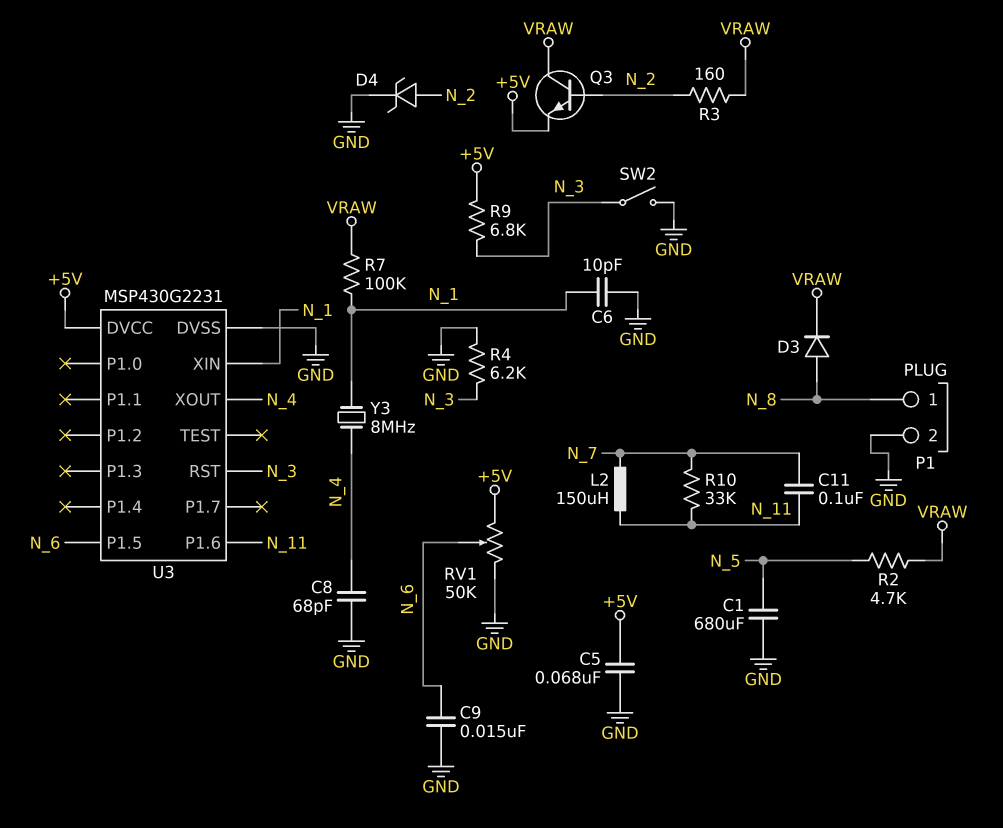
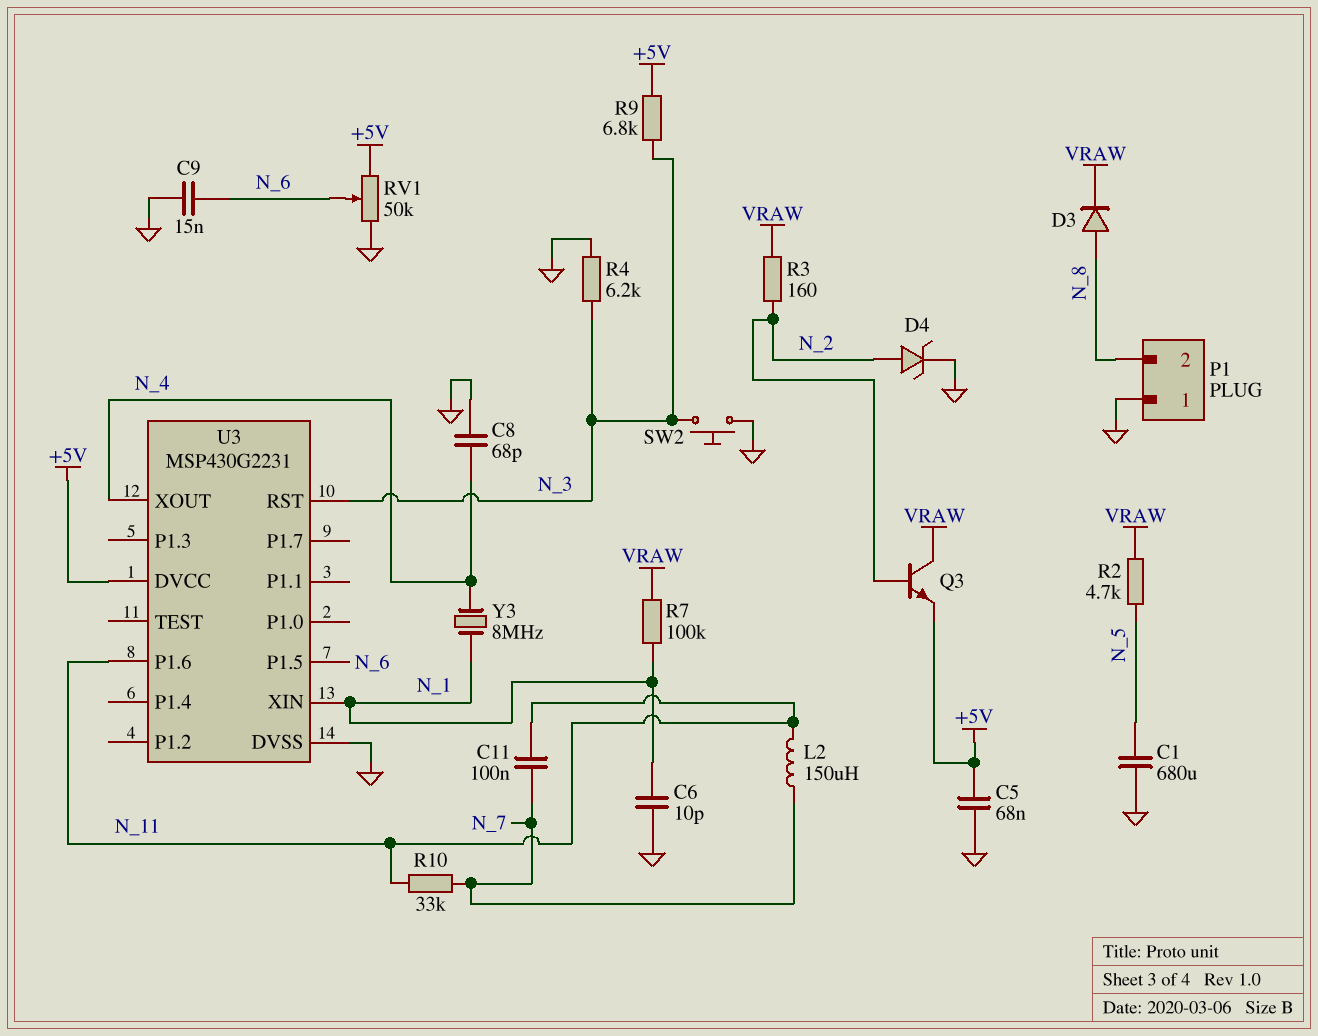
P1 pin 1: N_8 -> GND
P1 pin 2: GND -> N_8
SW2: switch (GND, N_3) -> button (GND, N_3)

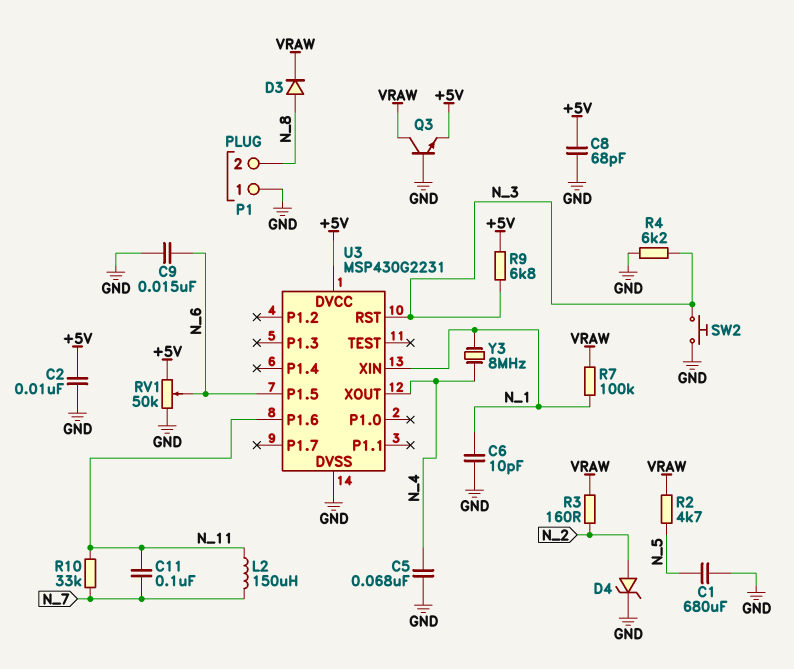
C2: none -> 10nF (+5V, GND)
C5: 68nF (+5V, GND) -> 68nF (GND, N_4)
C8: 68pF (GND, N_4) -> 68pF (+5V, GND)
Q3: NPN (B N_2, C VRAW, E +5V) -> NPN (B GND, C VRAW, E +5V)

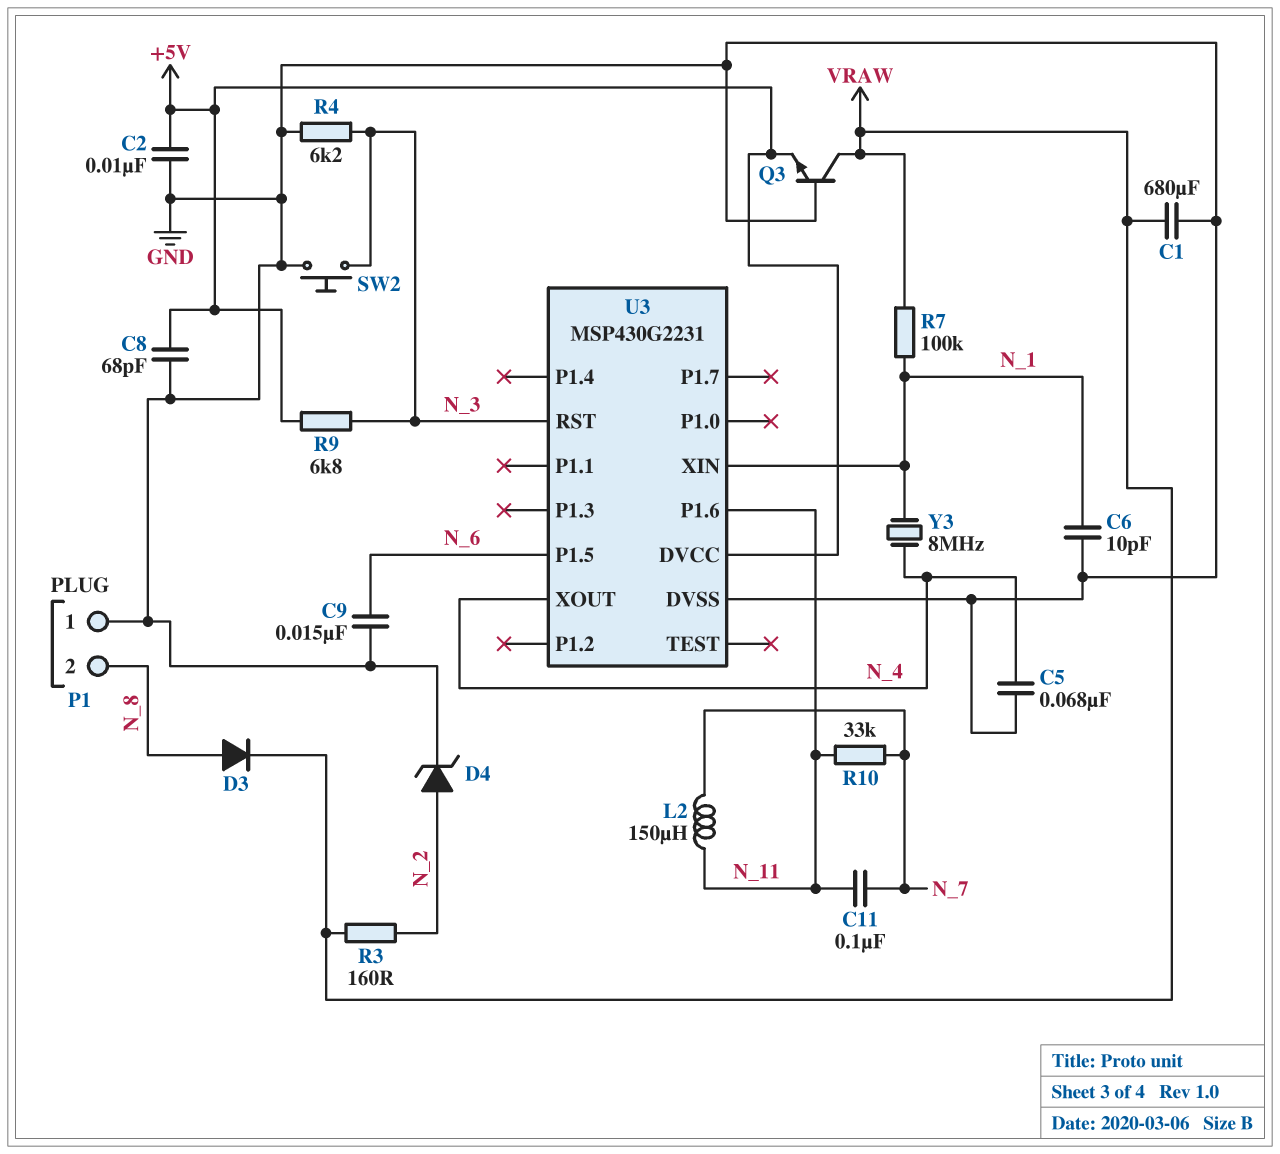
C1: 680uF (GND, N_5) -> 680uF (GND, VRAW)
R2: 4.7k (N_5, VRAW) -> none
RV1: 50k (+5V, GND, wiper N_6) -> none

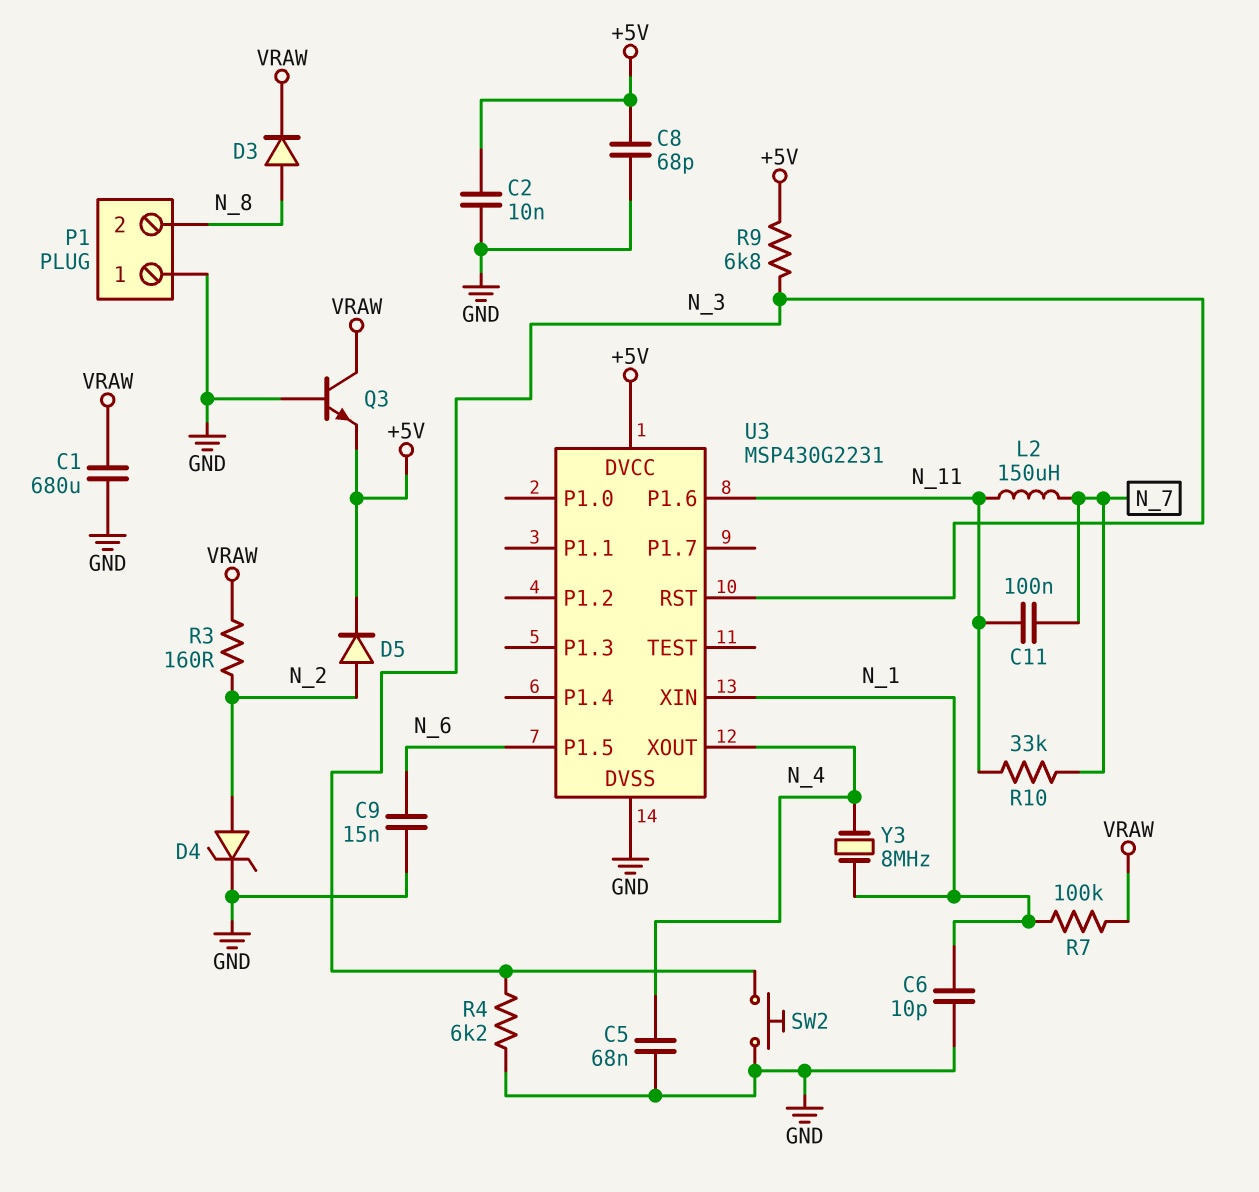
D5: none -> diode (A N_2, K +5V)

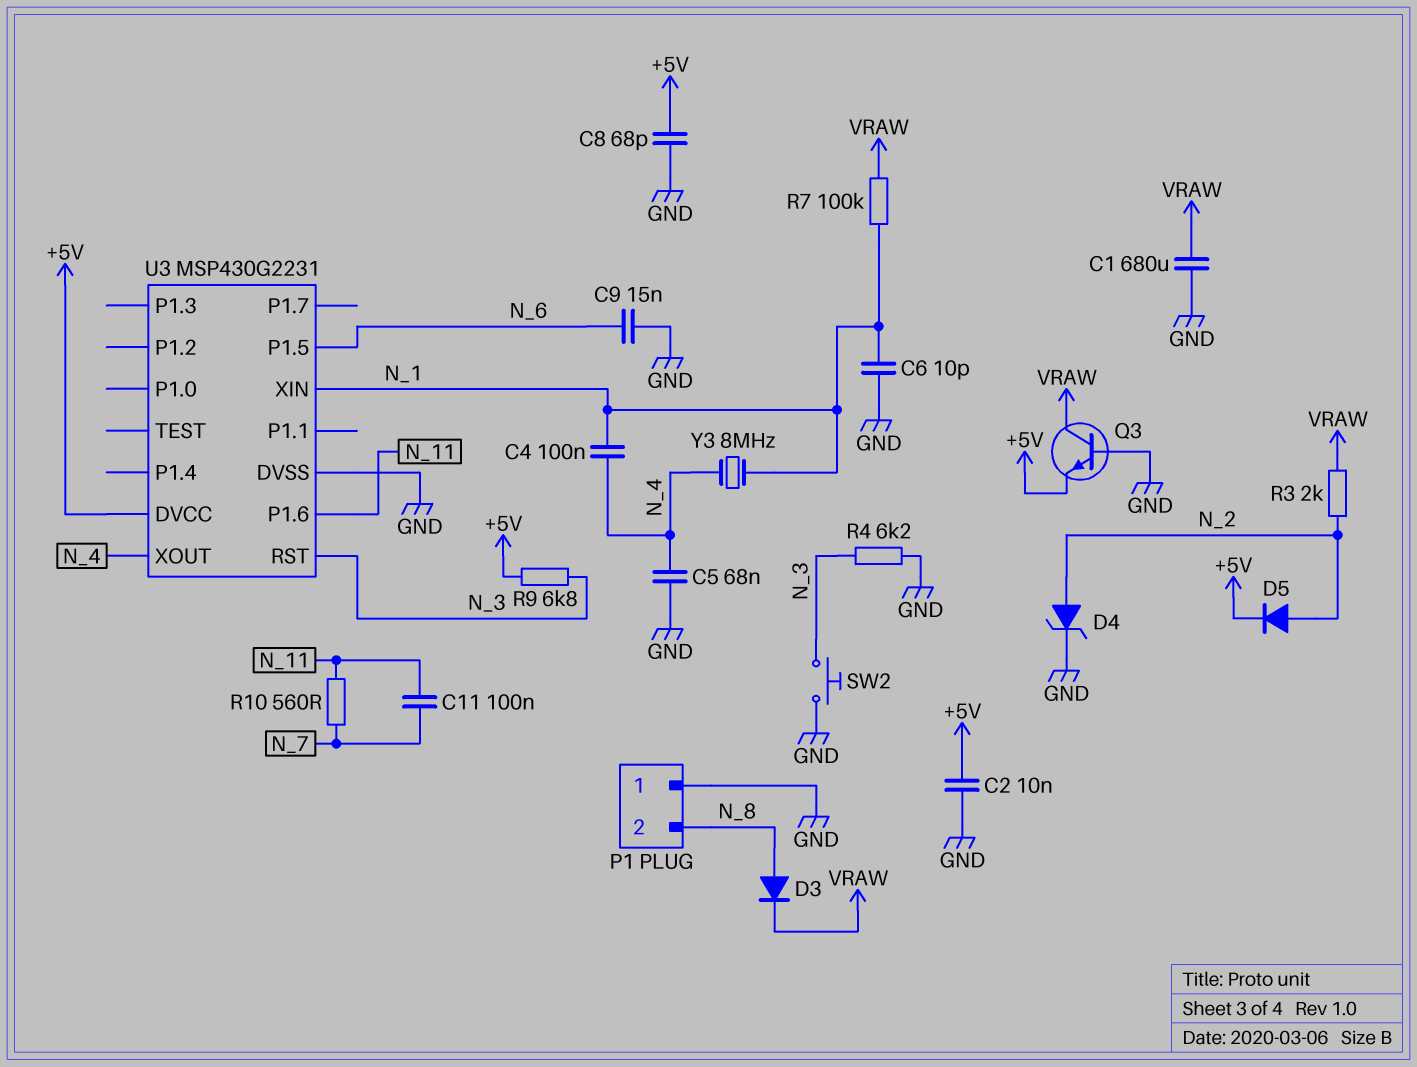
C4: none -> 100nF (N_1, N_4)
L2: 150uH (N_7, N_11) -> none
R3: 160 (N_2, VRAW) -> 2k (N_2, VRAW)
R10: 33k (N_7, N_11) -> 560 (N_7, N_11)

